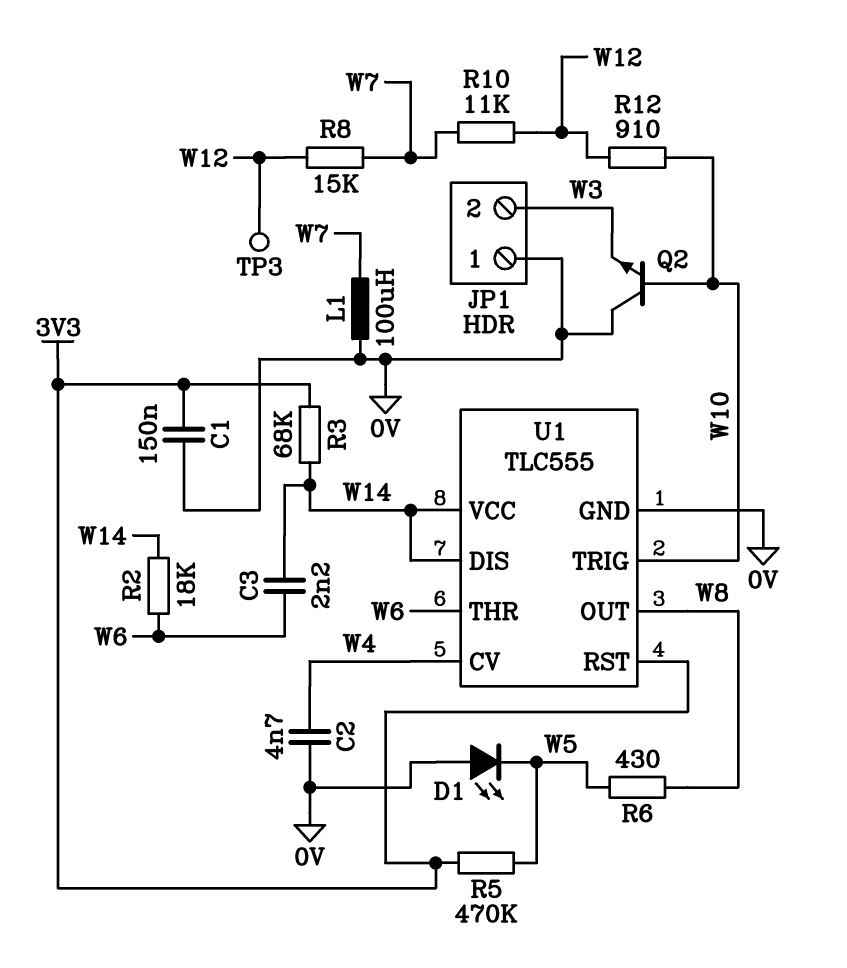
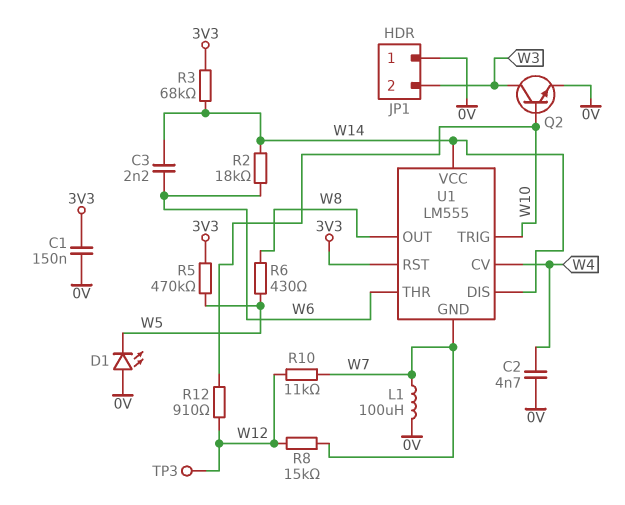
Q2: NPN (B W10, C 0V, E W3) -> NPN (B W10, C W3, E 0V)
U1: TLC555 -> LM555
U1 pin GND: 0V -> W7

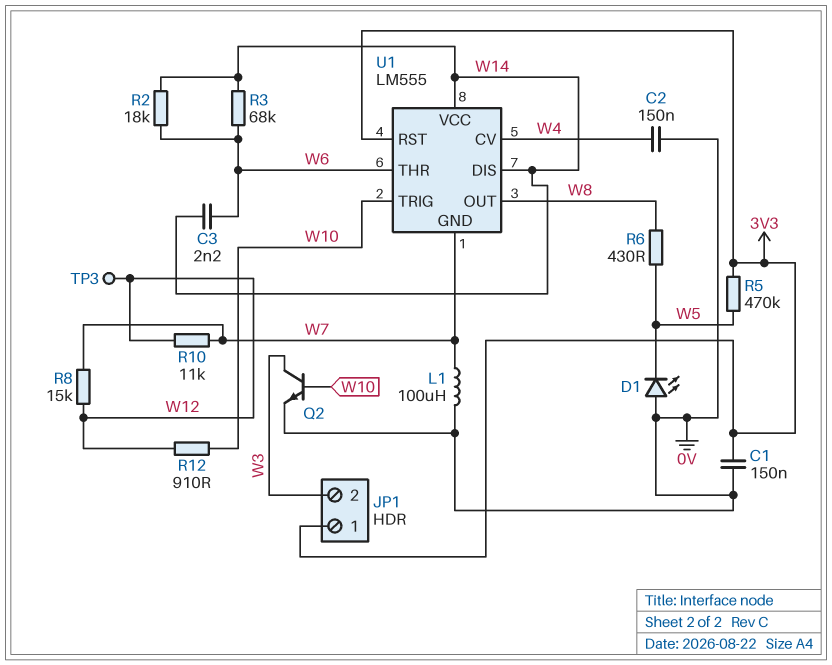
C2: 4.7nF (0V, W4) -> 150nF (0V, W4)
JP1 pin 1: 0V -> 3V3
R3: 68k (3V3, W14) -> 68k (W6, W14)

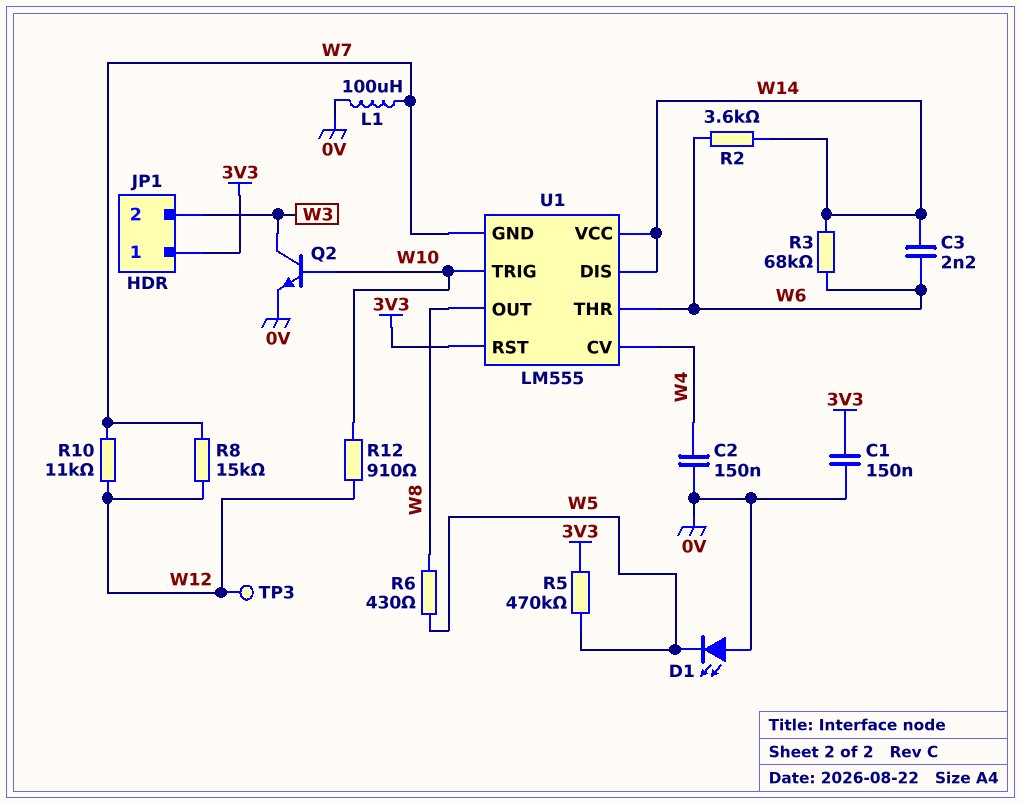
R2: 18k (W6, W14) -> 3.6k (W6, W14)

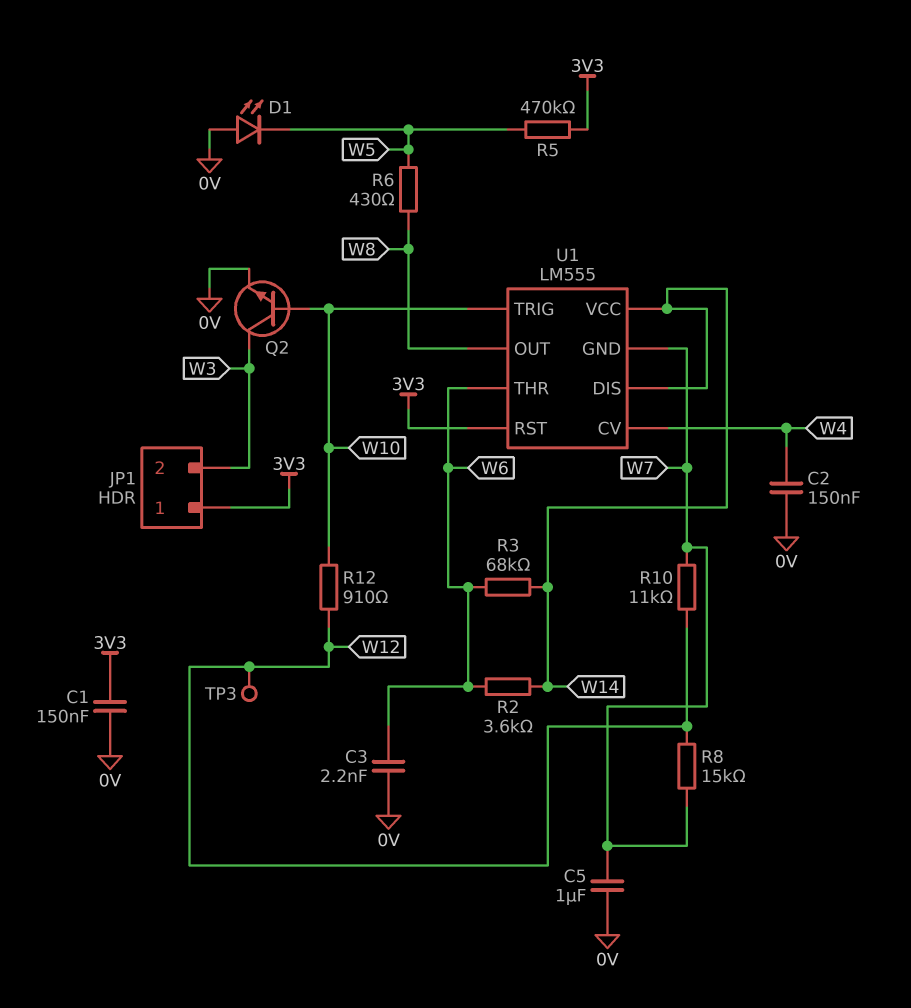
C3: 2.2nF (W6, W14) -> 2.2nF (0V, W6)
C5: none -> 1uF (0V, W7)
L1: 100uH (0V, W7) -> none

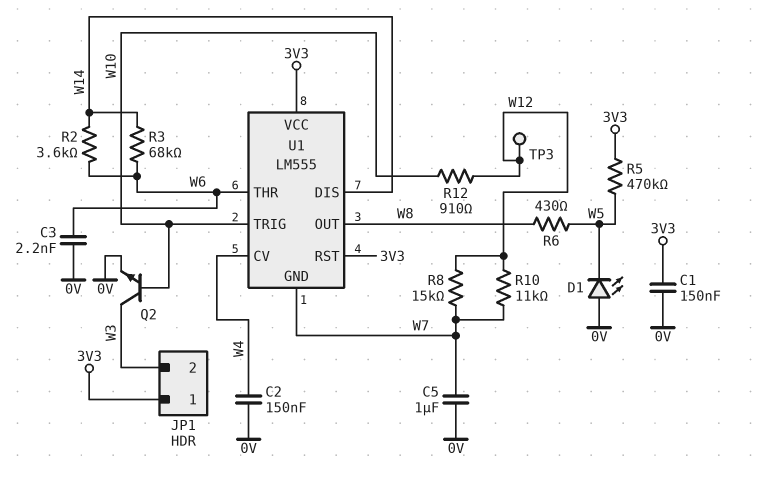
U1 pin VCC: W14 -> 3V3

